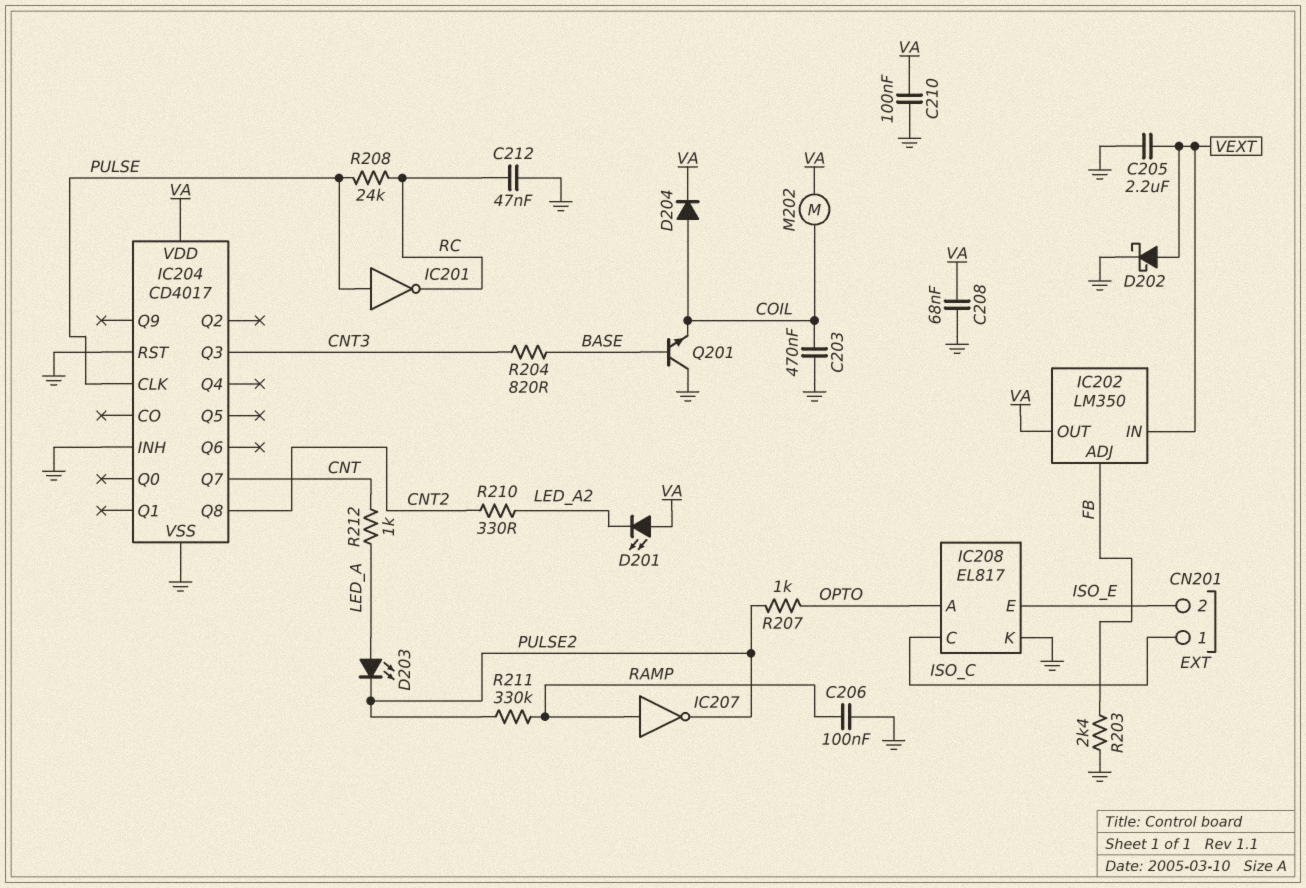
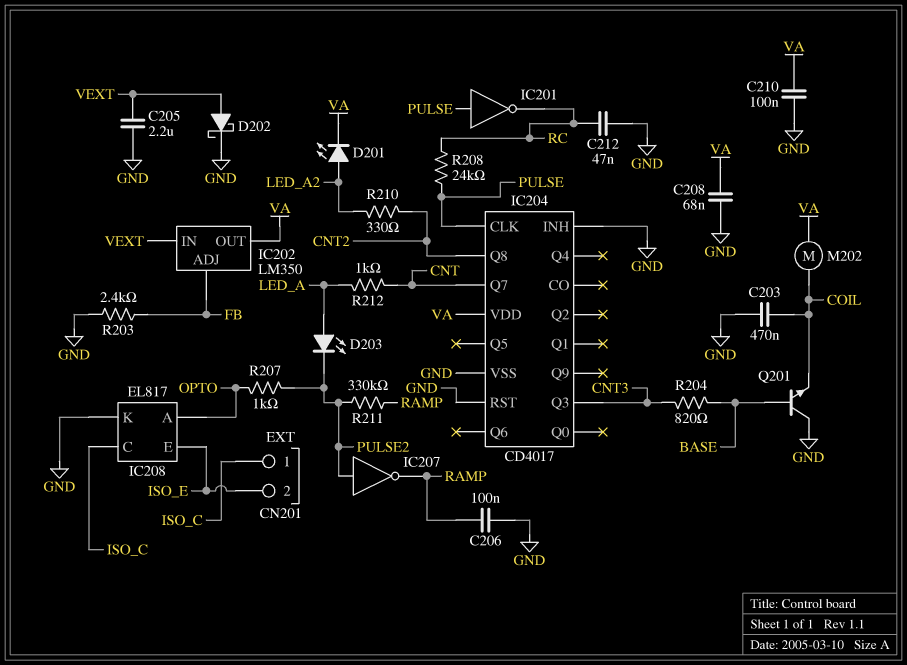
D201: LED (A VA, K LED_A2) -> LED (A LED_A2, K VA)
D204: diode (A COIL, K VA) -> none
IC207: NOT (in RAMP, out PULSE2) -> NOT (in PULSE2, out RAMP)

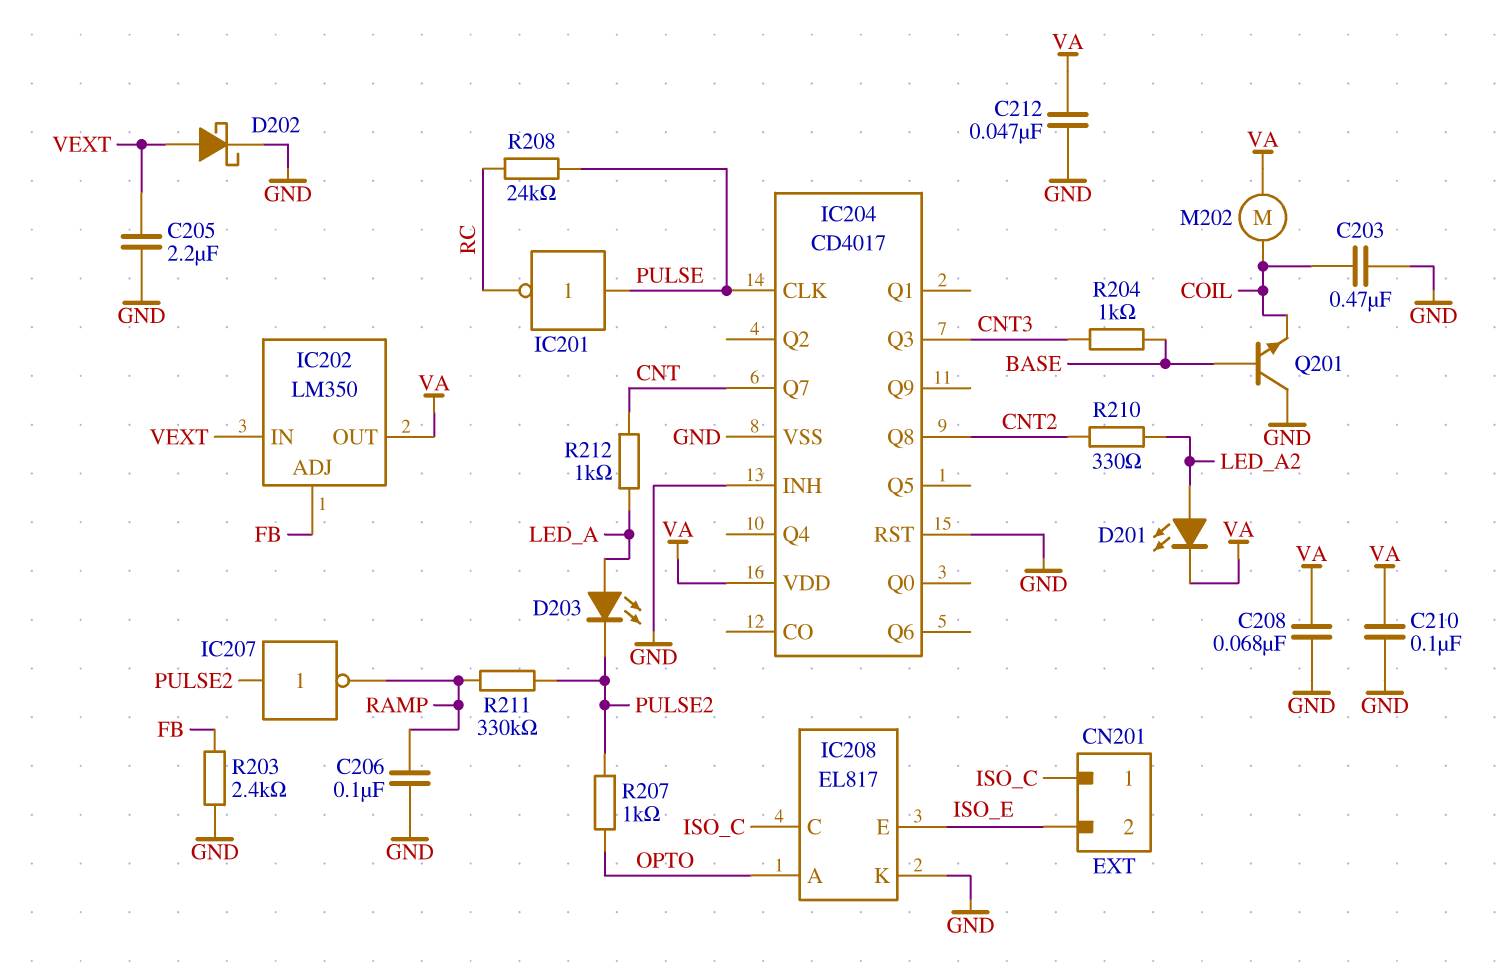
C212: 47nF (GND, RC) -> 47nF (GND, VA)
R204: 820 (BASE, CNT3) -> 1k (BASE, CNT3)

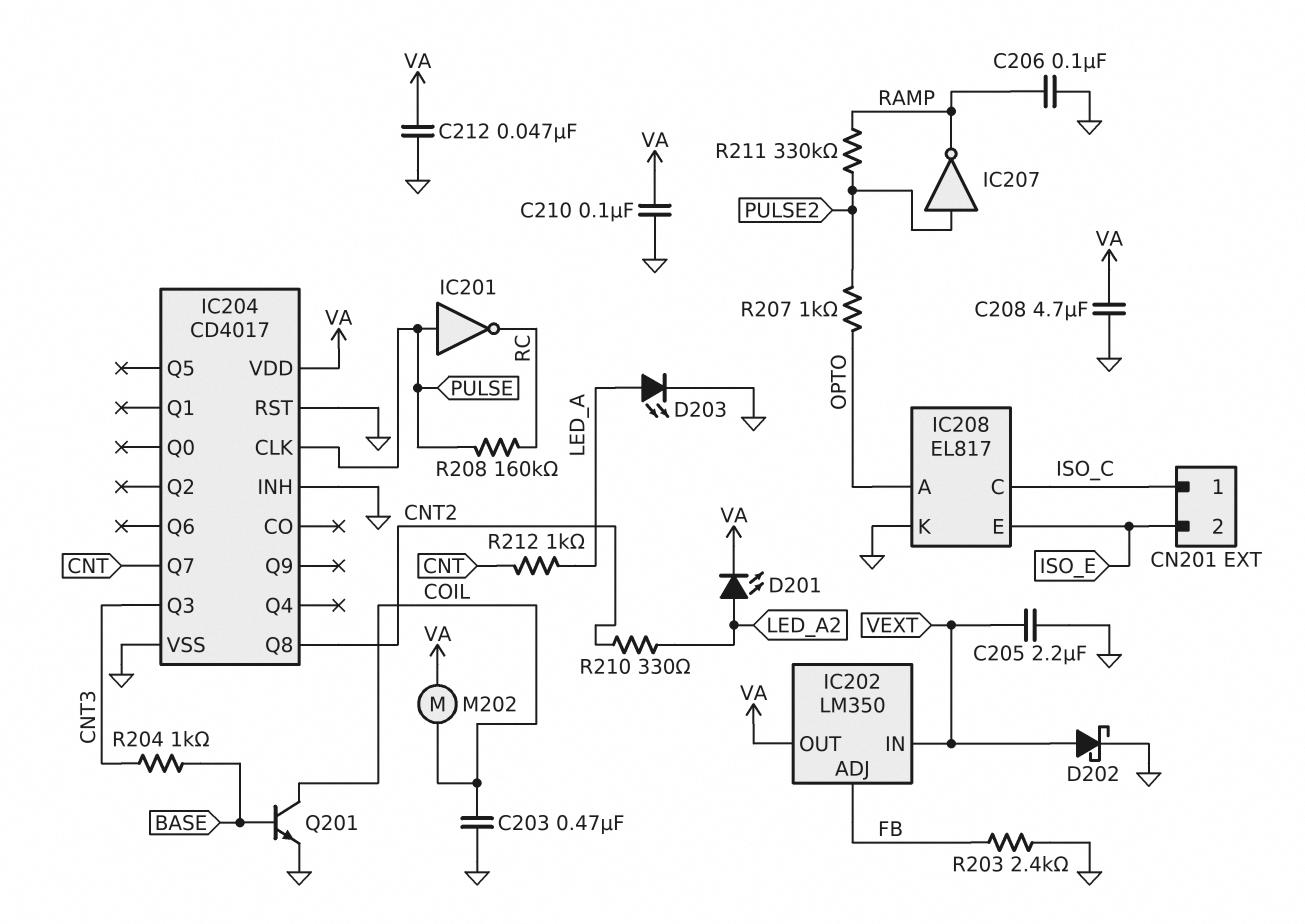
C208: 68nF (GND, VA) -> 4.7uF (GND, VA)
D203: LED (A LED_A, K PULSE2) -> LED (A LED_A, K GND)
Q201: NPN (B BASE, C GND, E COIL) -> NPN (B BASE, C COIL, E GND)
R208: 24k (PULSE, RC) -> 160k (PULSE, RC)

